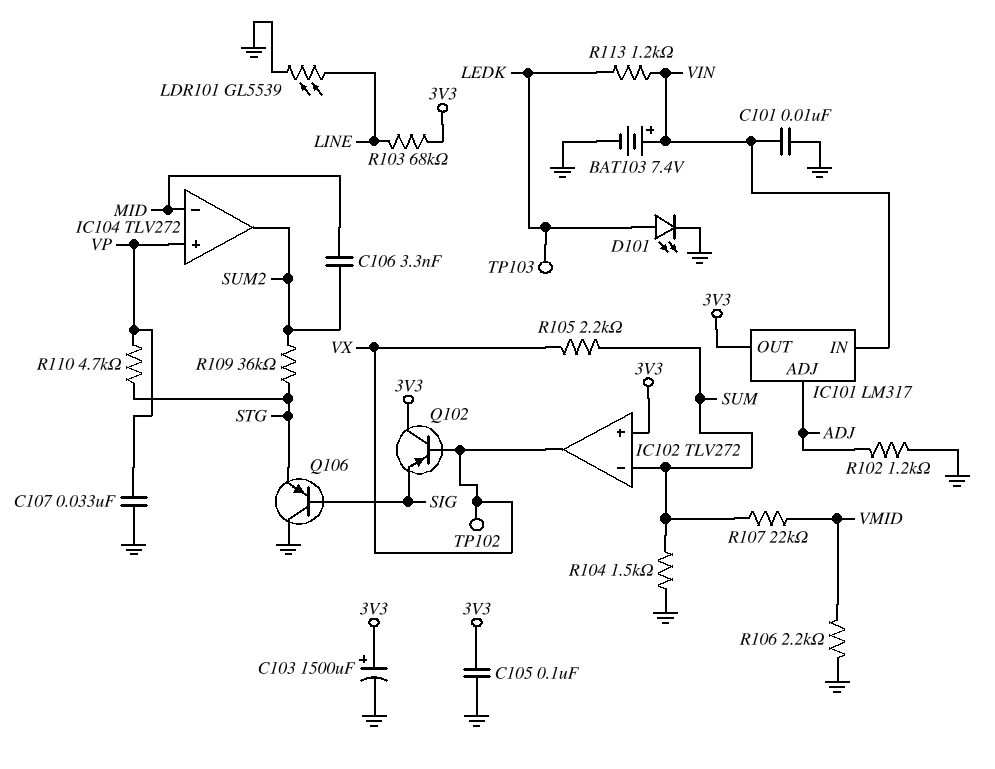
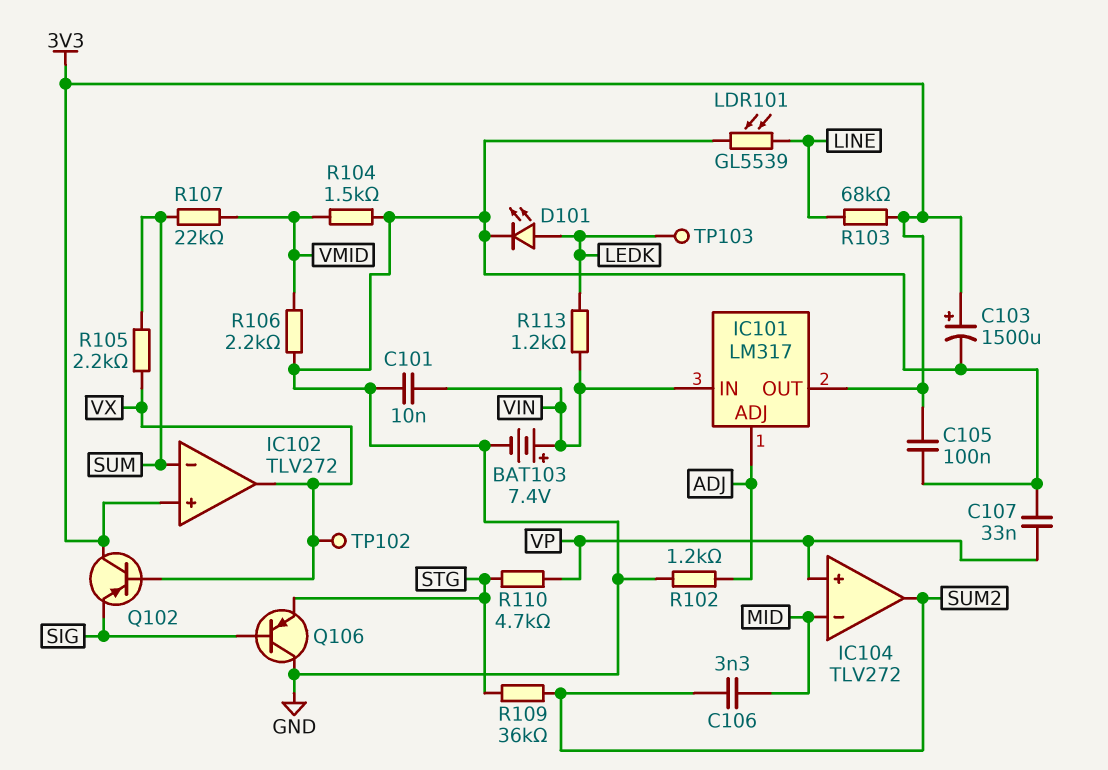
R104: 1.5k (GND, SUM) -> 1.5k (GND, VMID)

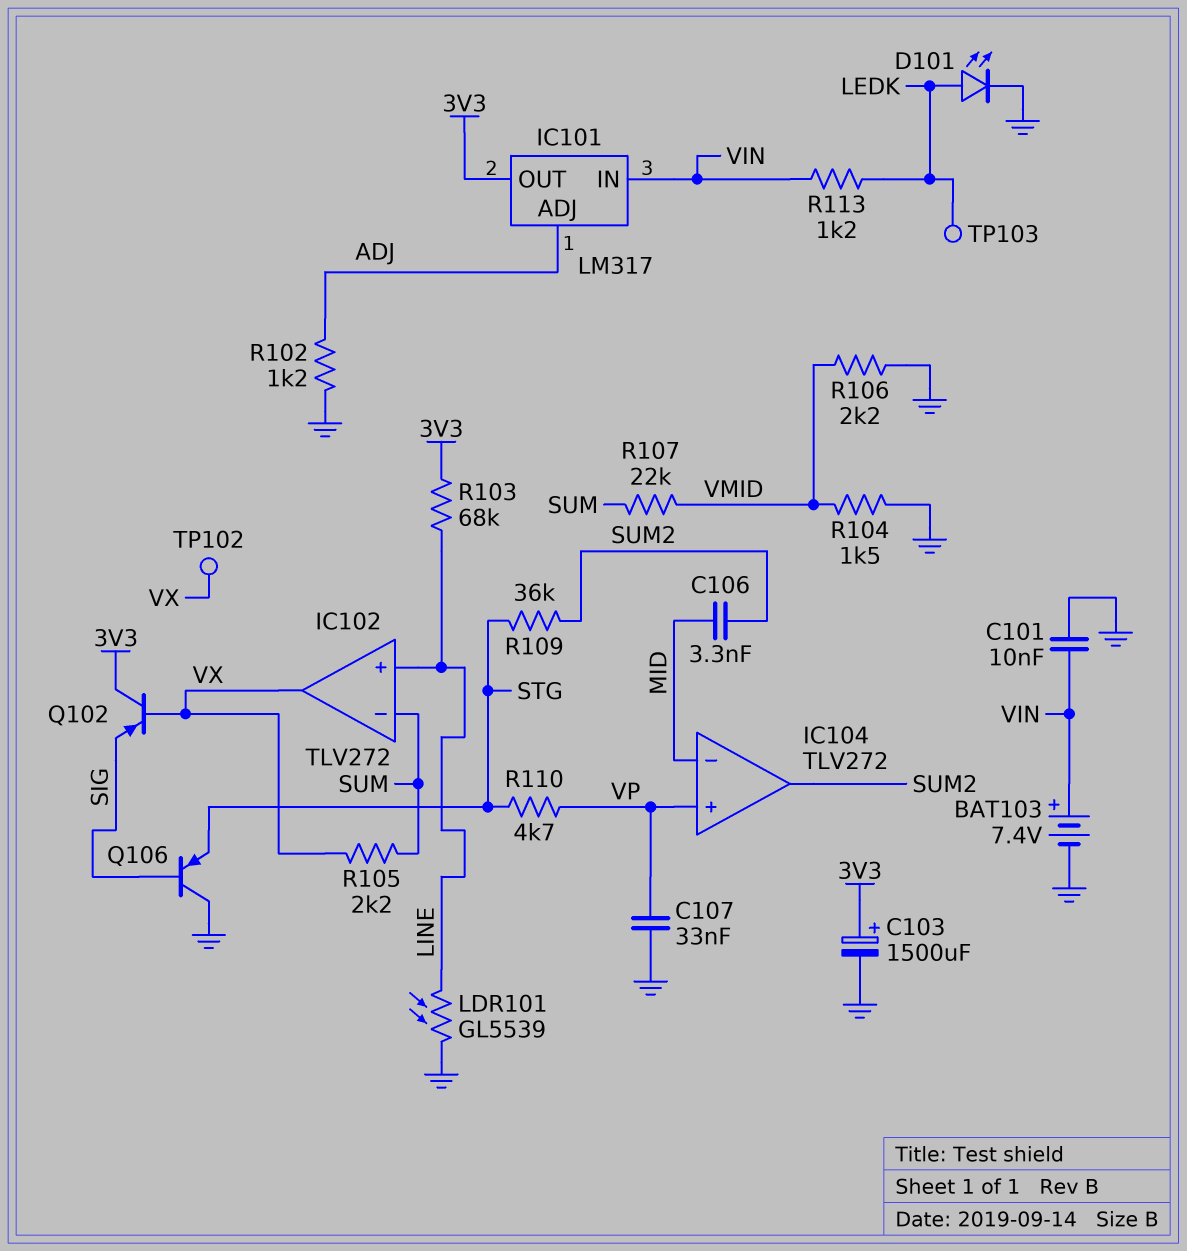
C105: 100nF (3V3, GND) -> none
IC102 pin in+: 3V3 -> LINE

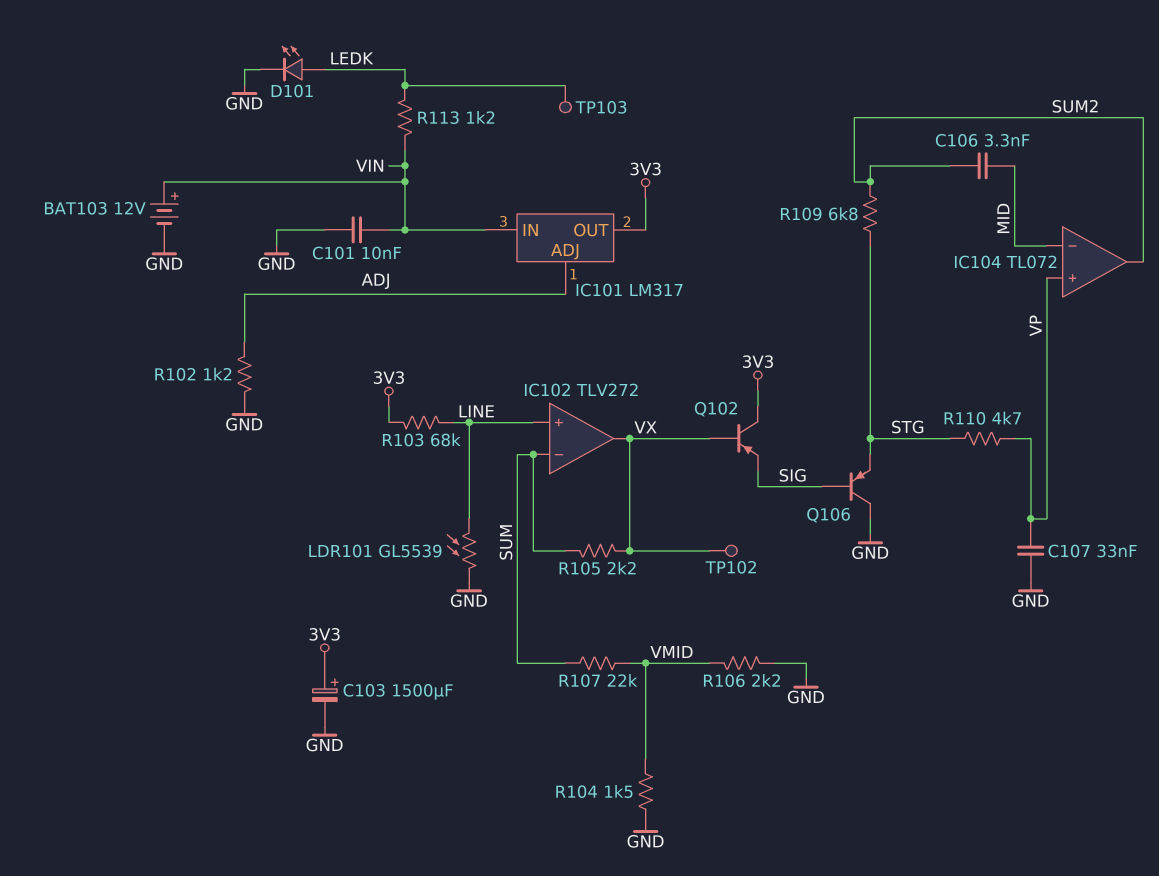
BAT103: 7.4V (plus VIN, minus GND) -> 12V (plus VIN, minus GND)
IC104: TLV272 -> TL072
R109: 36k (STG, SUM2) -> 6.8k (STG, SUM2)

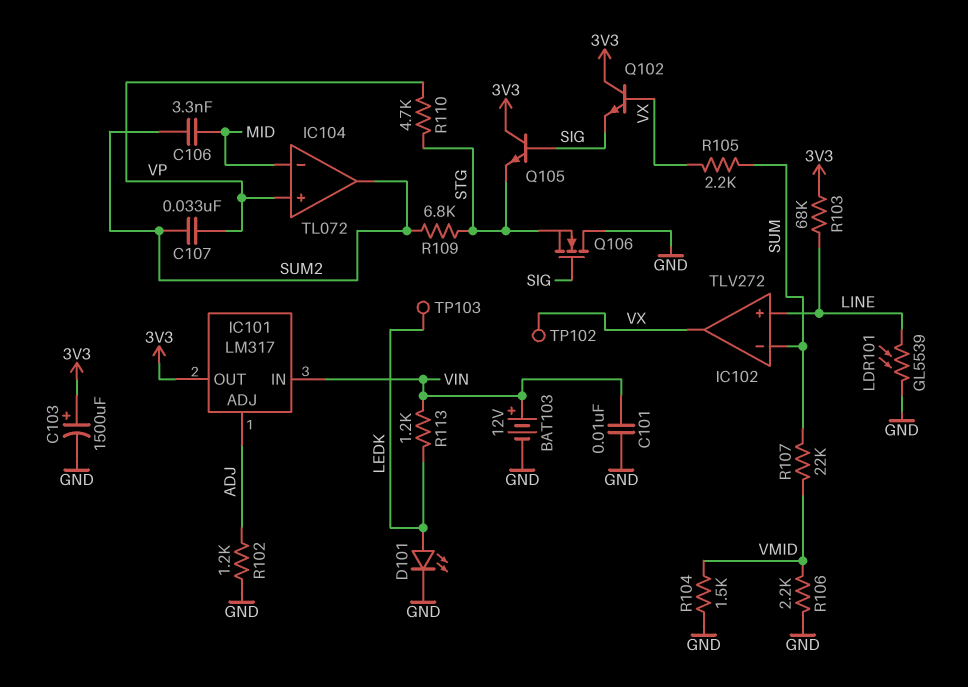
C107: 33nF (GND, VP) -> 33nF (SUM2, VP)
Q102: PNP (B VX, C 3V3, E SIG) -> NPN (B VX, C 3V3, E SIG)
Q105: none -> NPN (B SIG, C 3V3, E STG)
Q106: PNP (B SIG, C GND, E STG) -> NMOS (G SIG, D GND, S STG)

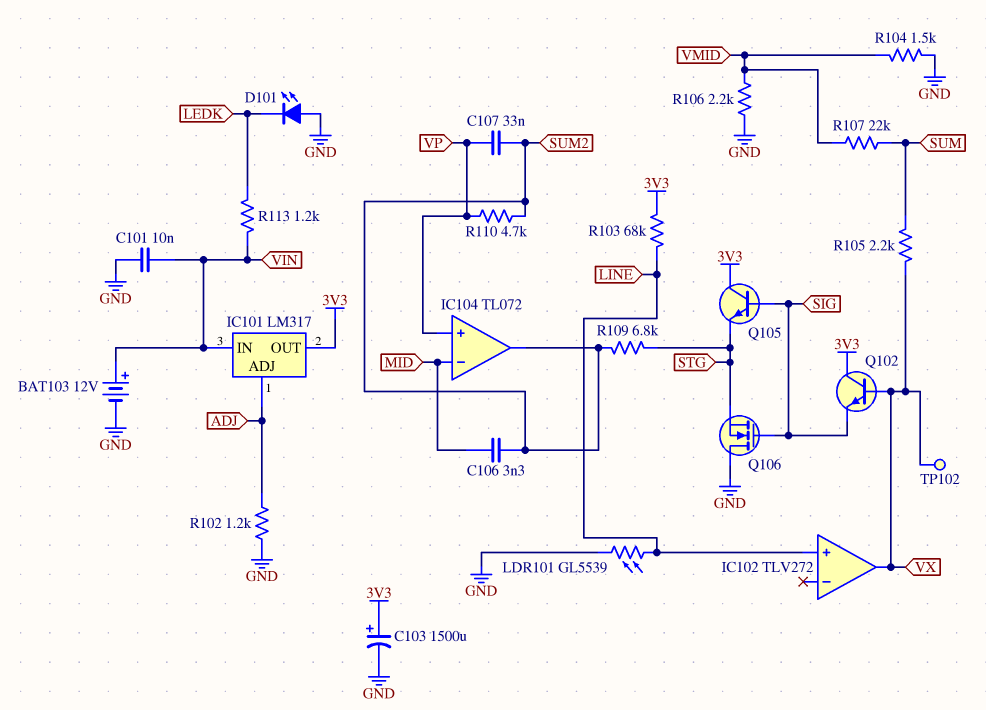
D101: LED (A LEDK, K GND) -> LED (A GND, K LEDK)
IC102 pin in-: SUM -> none
R110: 4.7k (STG, VP) -> 4.7k (SUM2, VP)
TP103: test point (LEDK) -> none

